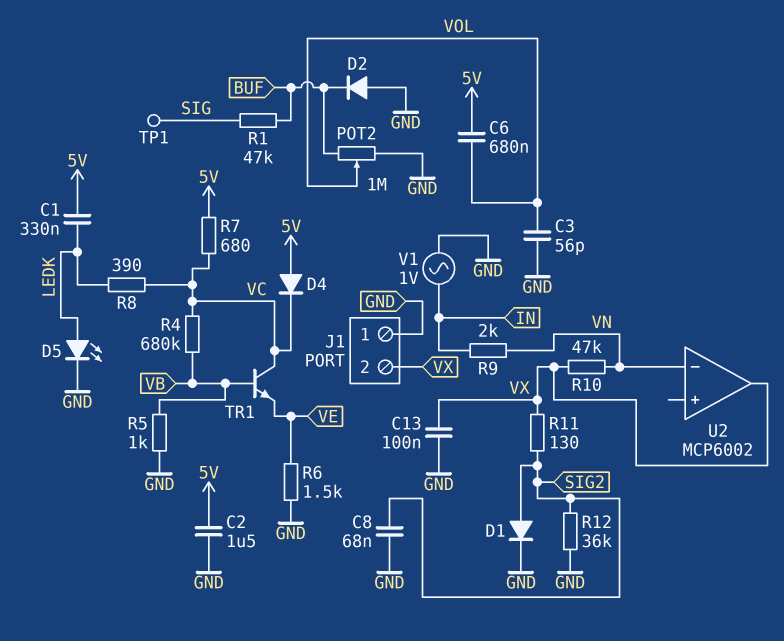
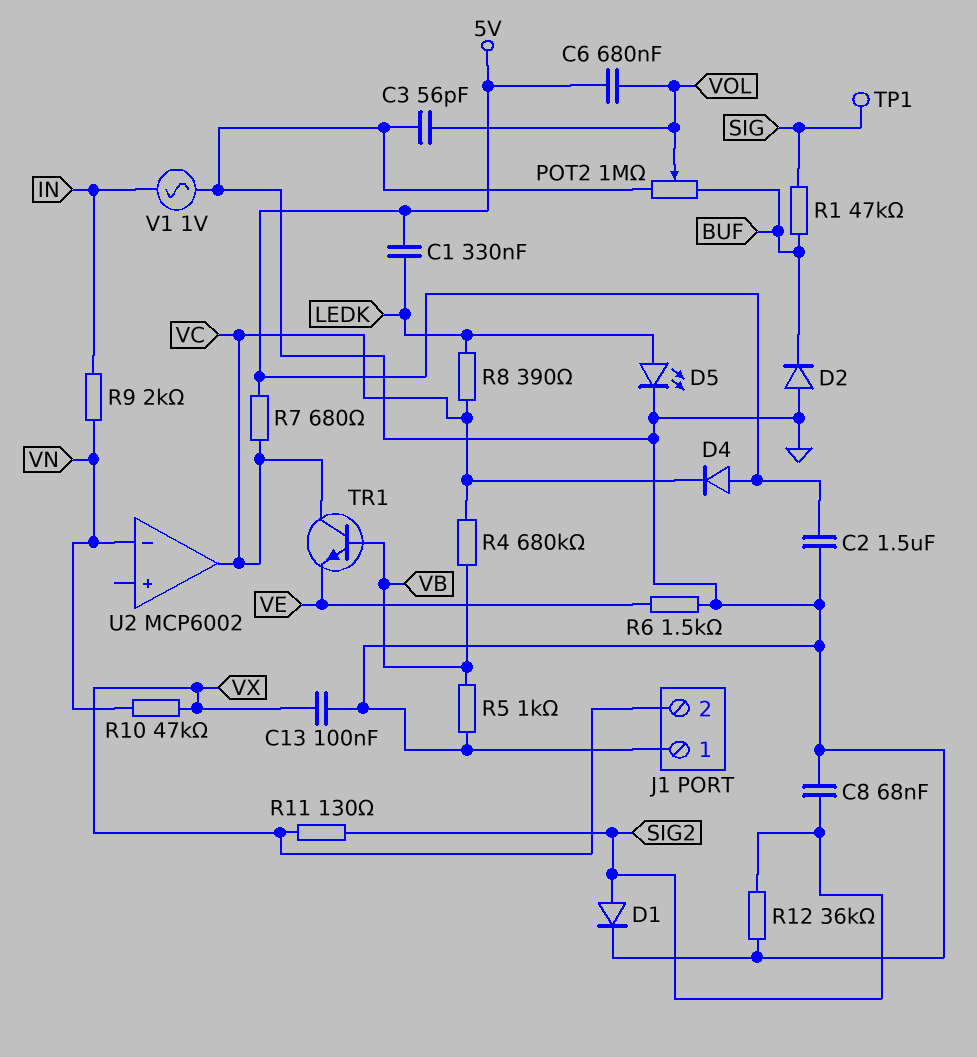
U2 pin out: VX -> VC

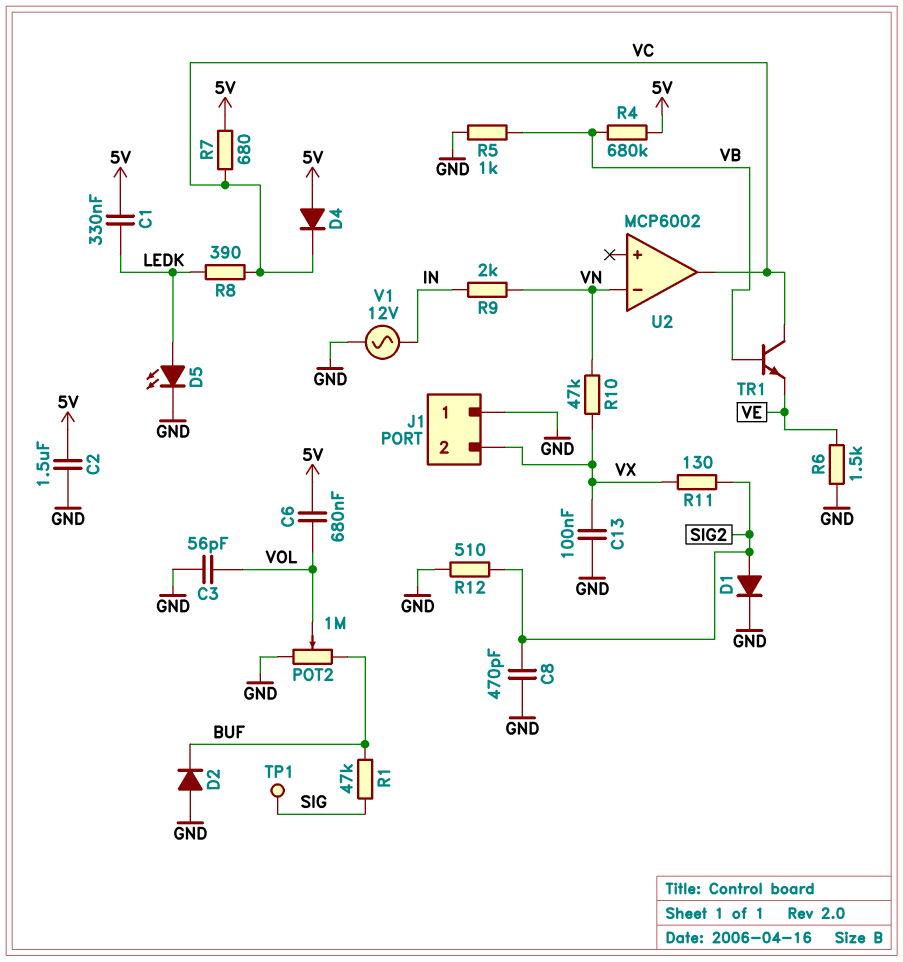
C8: 68nF (GND, SIG2) -> 470pF (GND, SIG2)
R4: 680k (VB, VC) -> 680k (5V, VB)
R12: 36k (GND, SIG2) -> 510 (GND, SIG2)
V1: AC 1V (GND, IN) -> AC 12V (GND, IN)

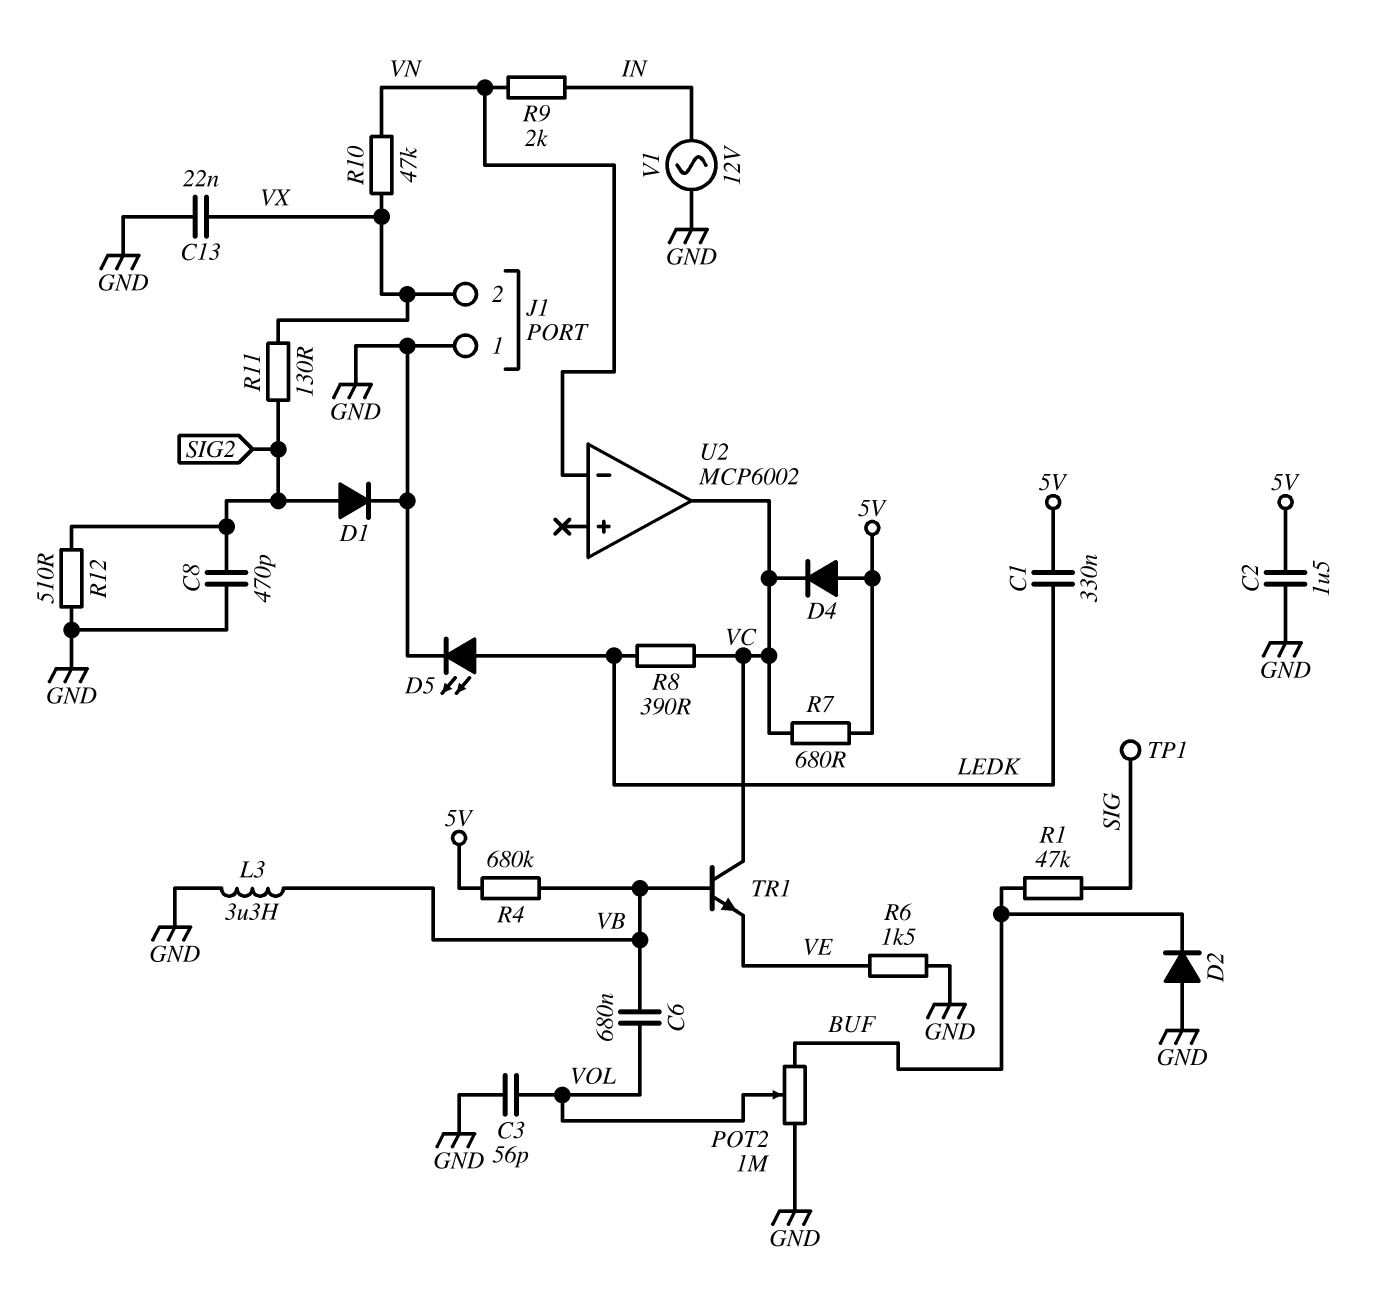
C6: 680nF (5V, VOL) -> 680nF (VB, VOL)
C13: 100nF (GND, VX) -> 22nF (GND, VX)
L3: none -> 3.3uH (GND, VB)
R5: 1k (GND, VB) -> none

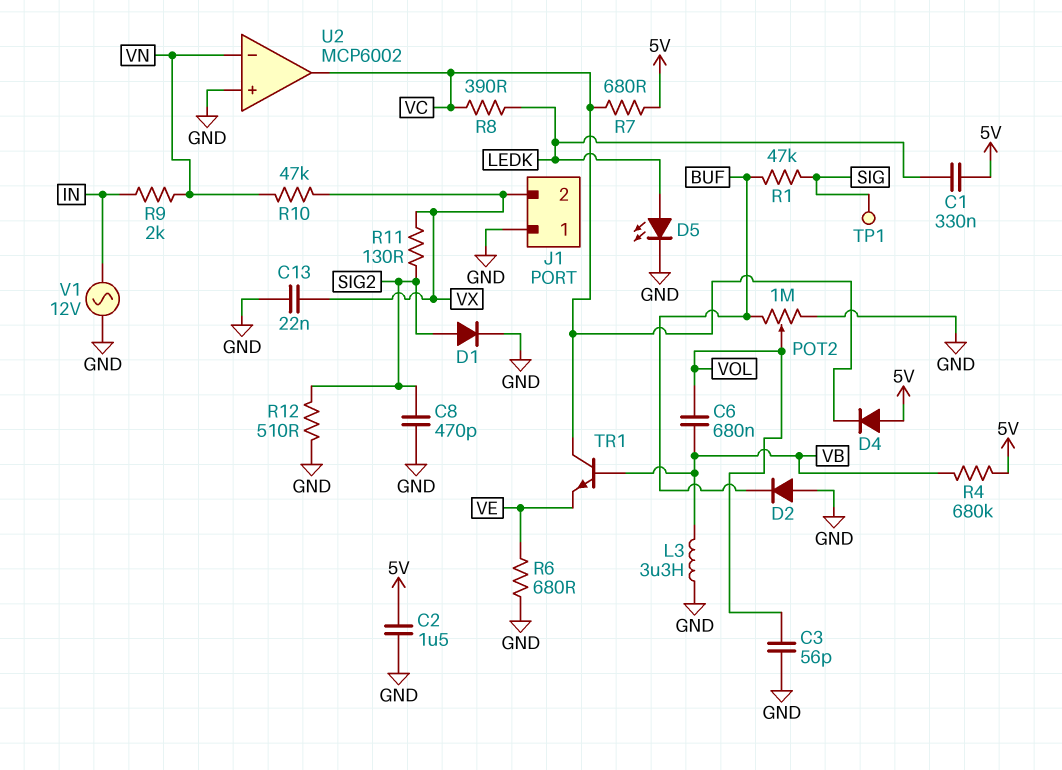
R6: 1.5k (GND, VE) -> 680 (GND, VE)
U2 pin in+: none -> GND

